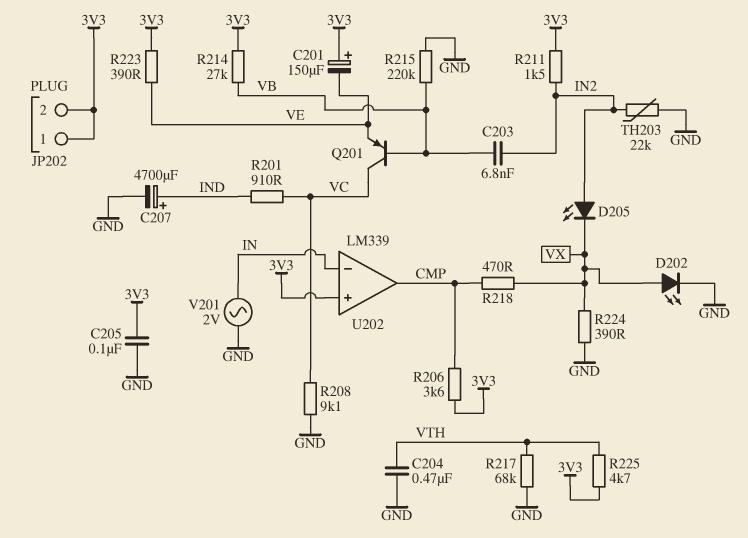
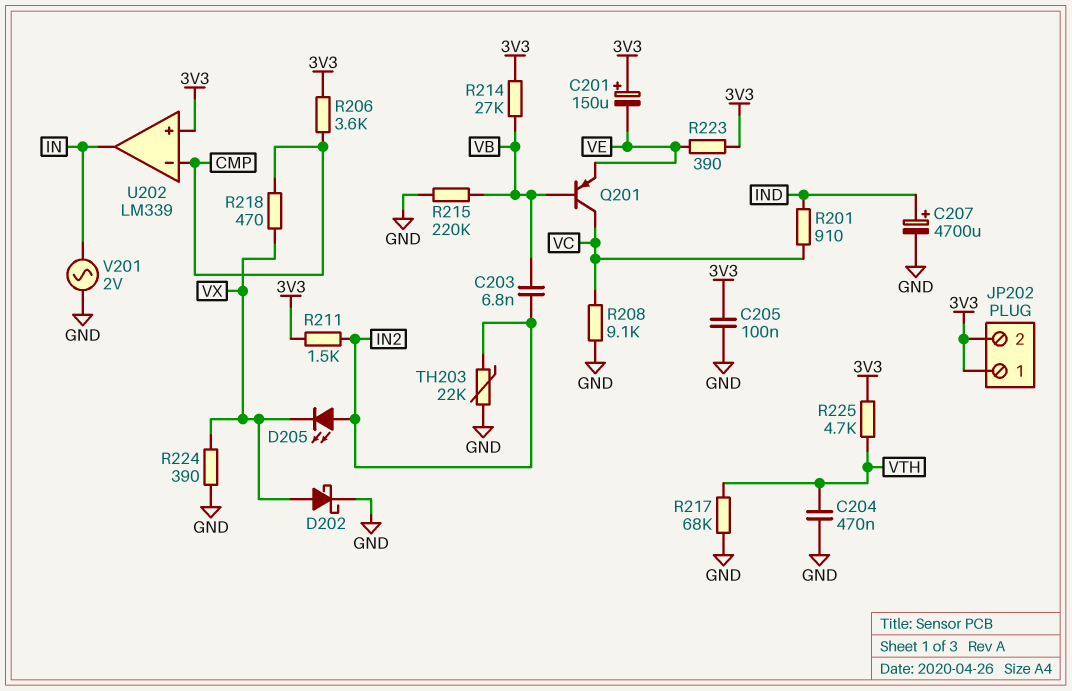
D202: LED (A VX, K GND) -> schottky (A VX, K GND)
U202 pin in-: IN -> CMP
U202 pin out: CMP -> IN

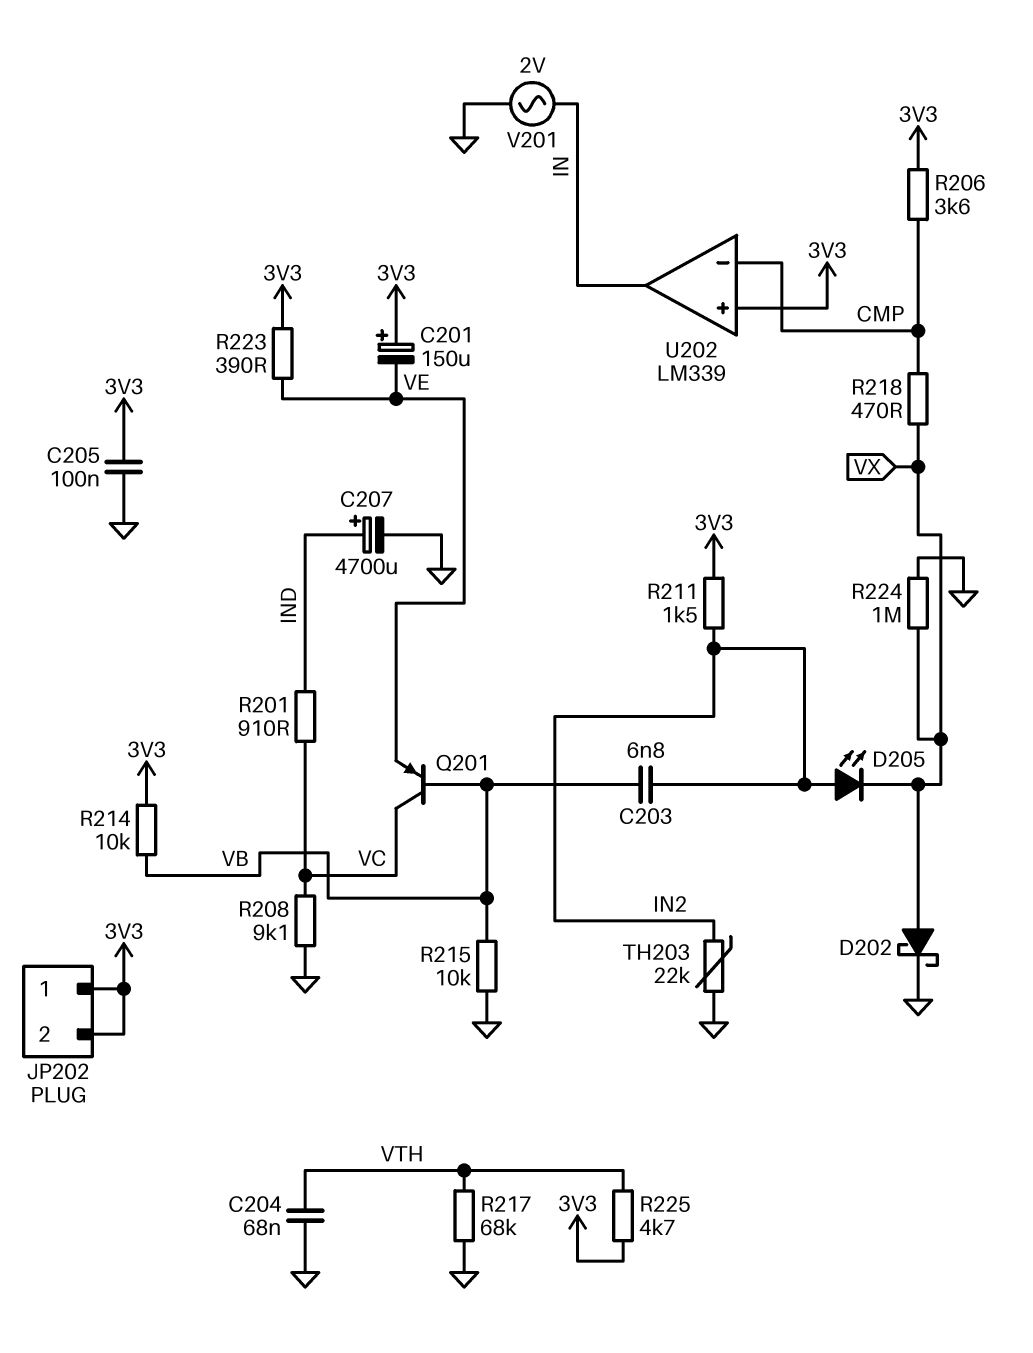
C204: 470nF (GND, VTH) -> 68nF (GND, VTH)
R214: 27k (3V3, VB) -> 10k (3V3, VB)
R215: 220k (GND, VB) -> 10k (GND, VB)
R224: 390 (GND, VX) -> 1M (GND, VX)

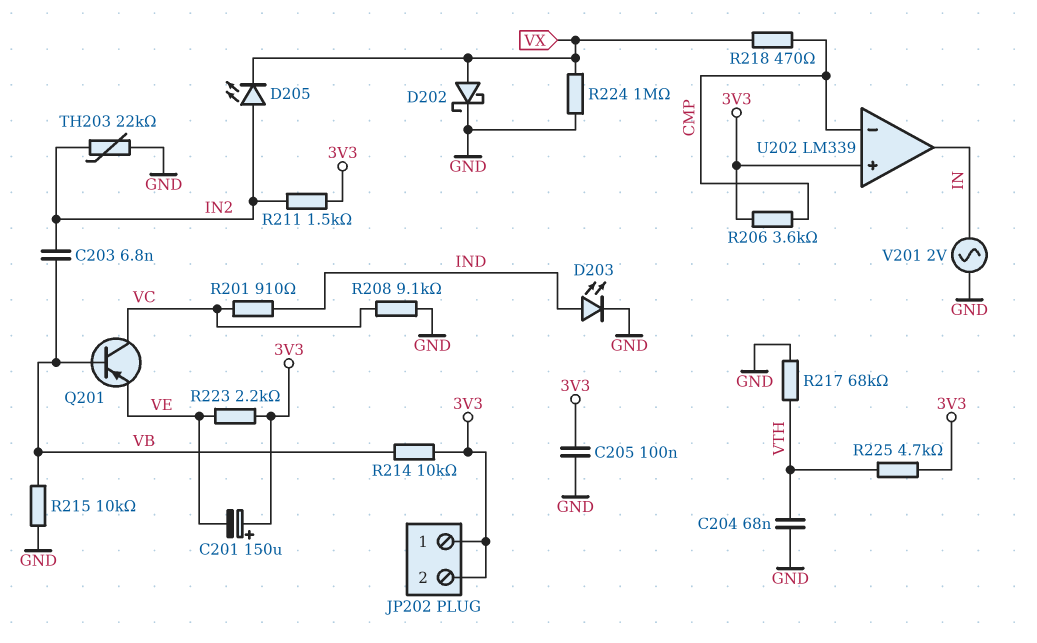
C207: 4700uF (plus IND, minus GND) -> none
D203: none -> LED (A IND, K GND)
R223: 390 (3V3, VE) -> 2.2k (3V3, VE)

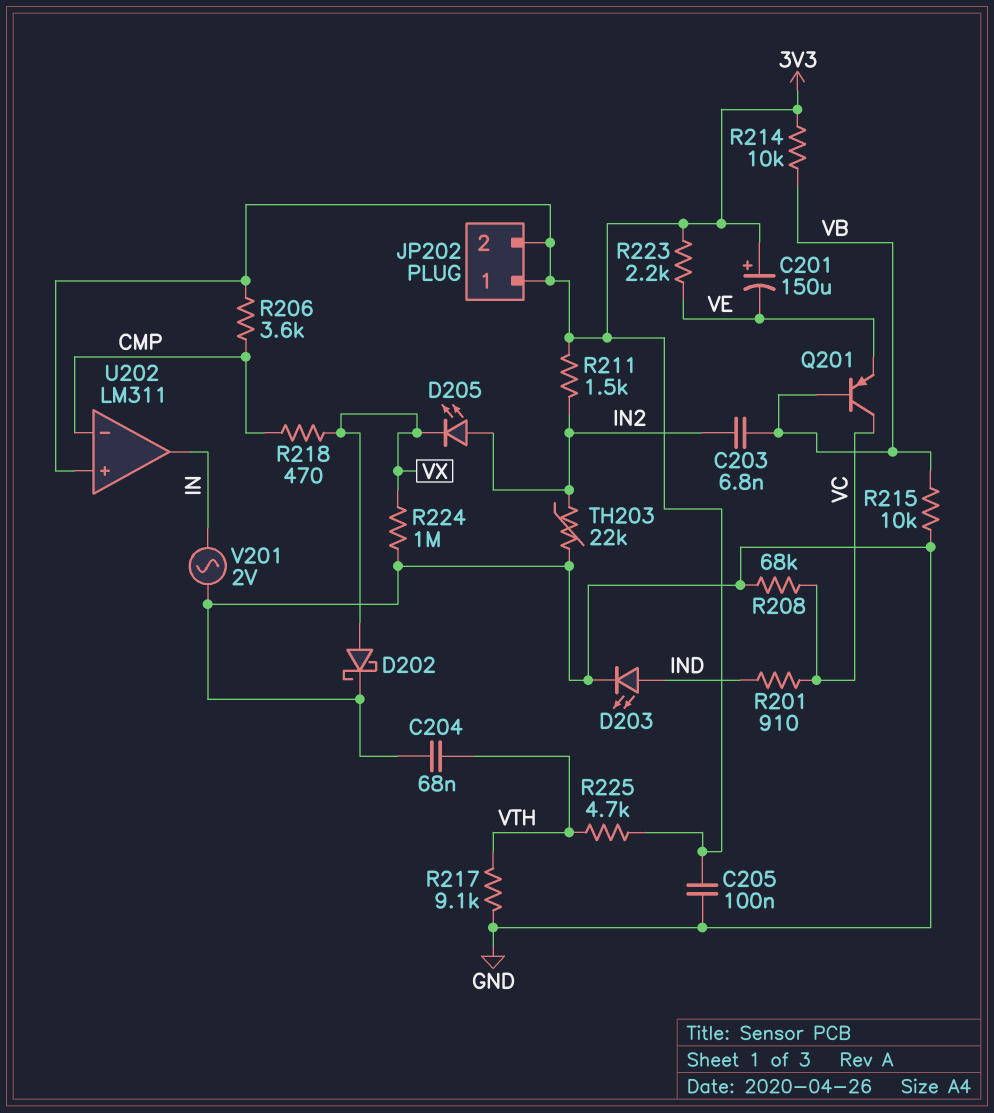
R208: 9.1k (GND, VC) -> 68k (GND, VC)
R217: 68k (GND, VTH) -> 9.1k (GND, VTH)
U202: LM339 -> LM311

